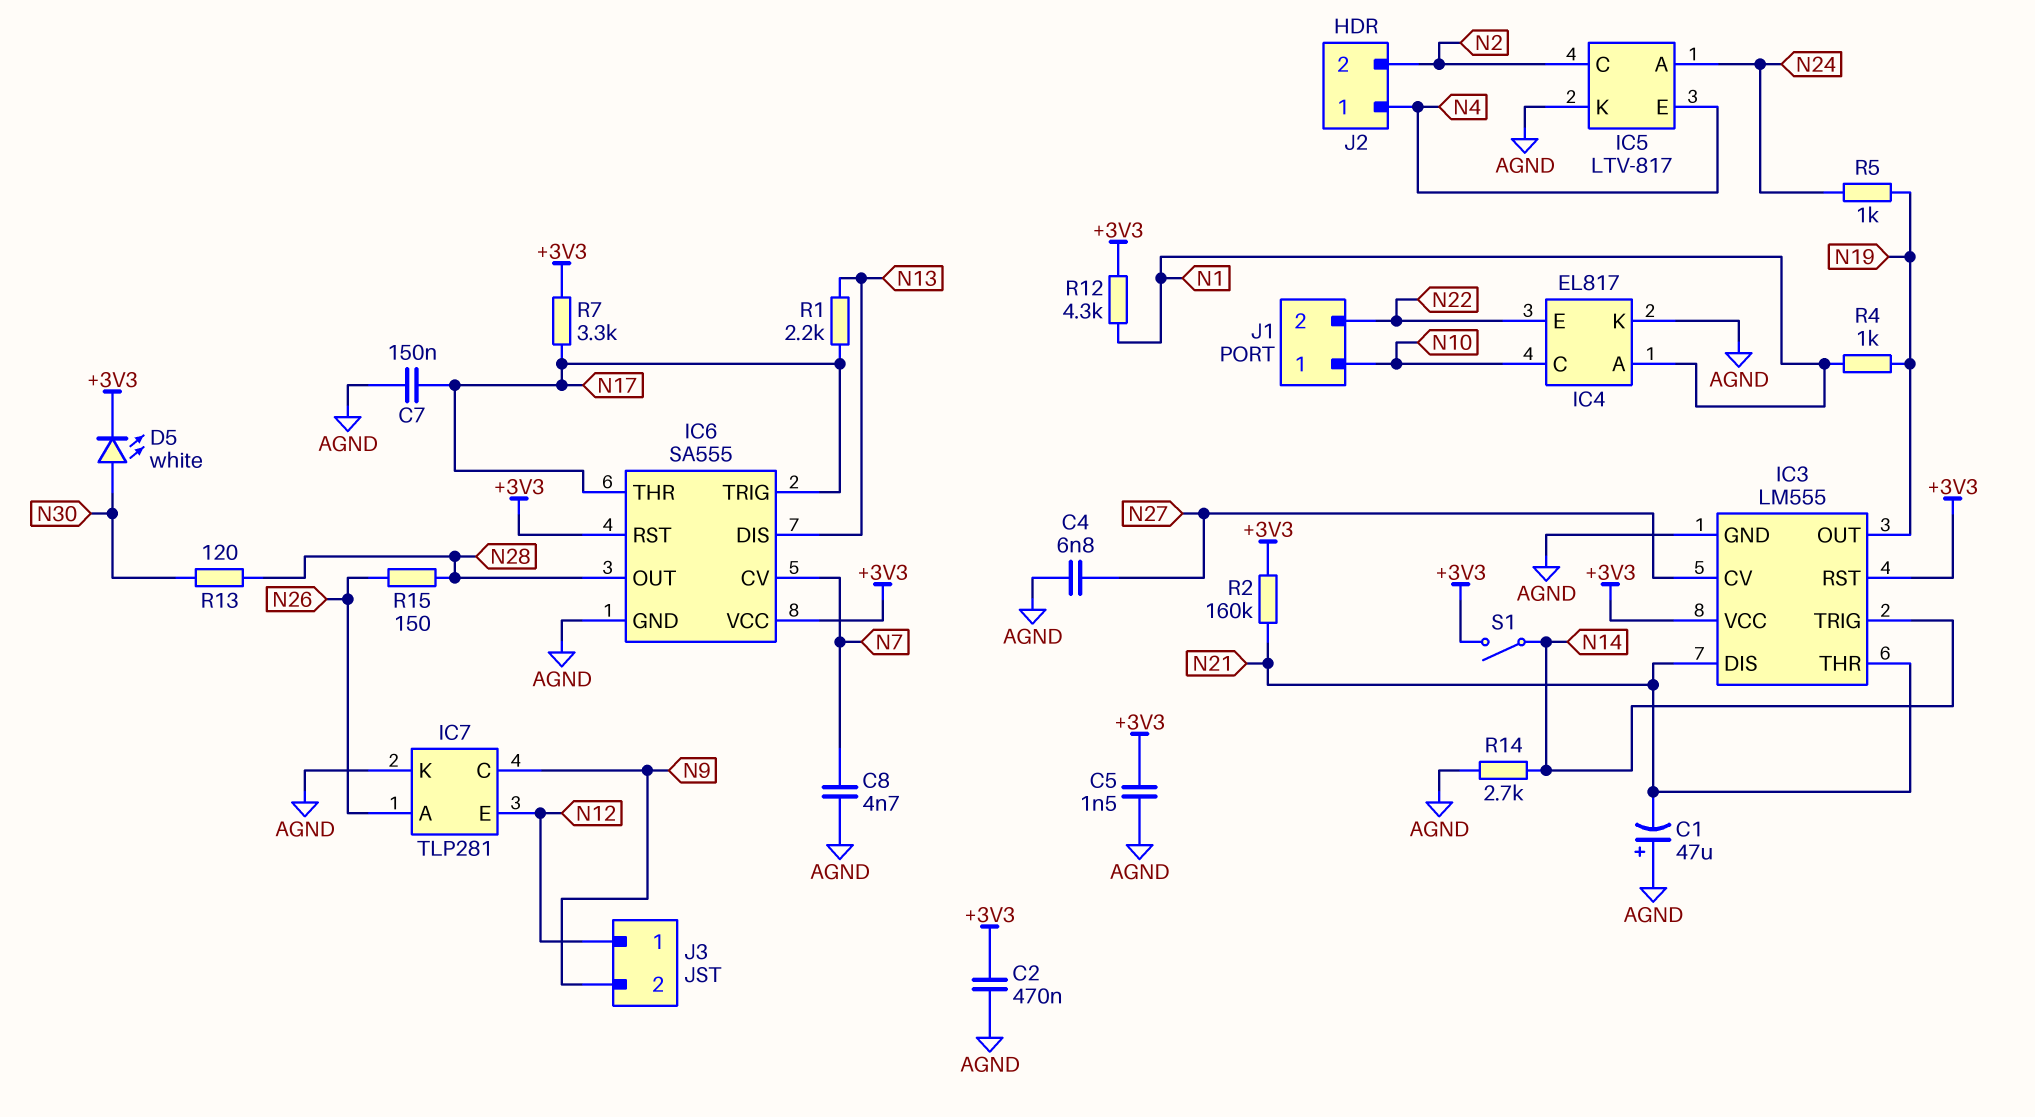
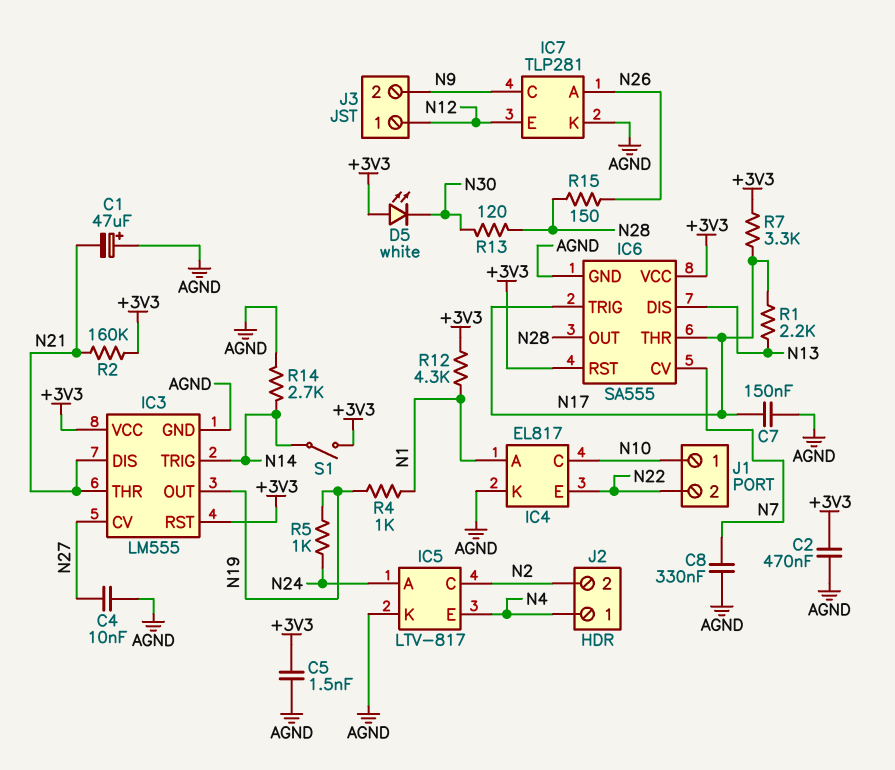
C4: 6.8nF (AGND, N27) -> 10nF (AGND, N27)
C8: 4.7nF (AGND, N7) -> 330nF (AGND, N7)
D5: LED white (A N30, K +3V3) -> LED white (A +3V3, K N30)

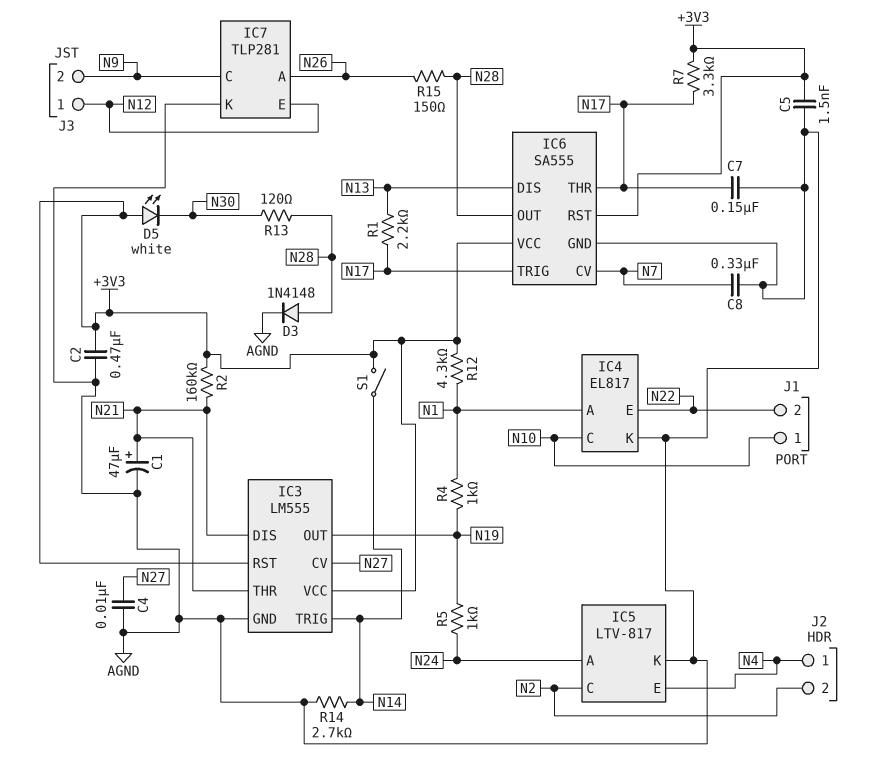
C1: 47uF (plus AGND, minus N21) -> 47uF (plus N21, minus AGND)
D3: none -> diode 1N4148 (A N28, K AGND)

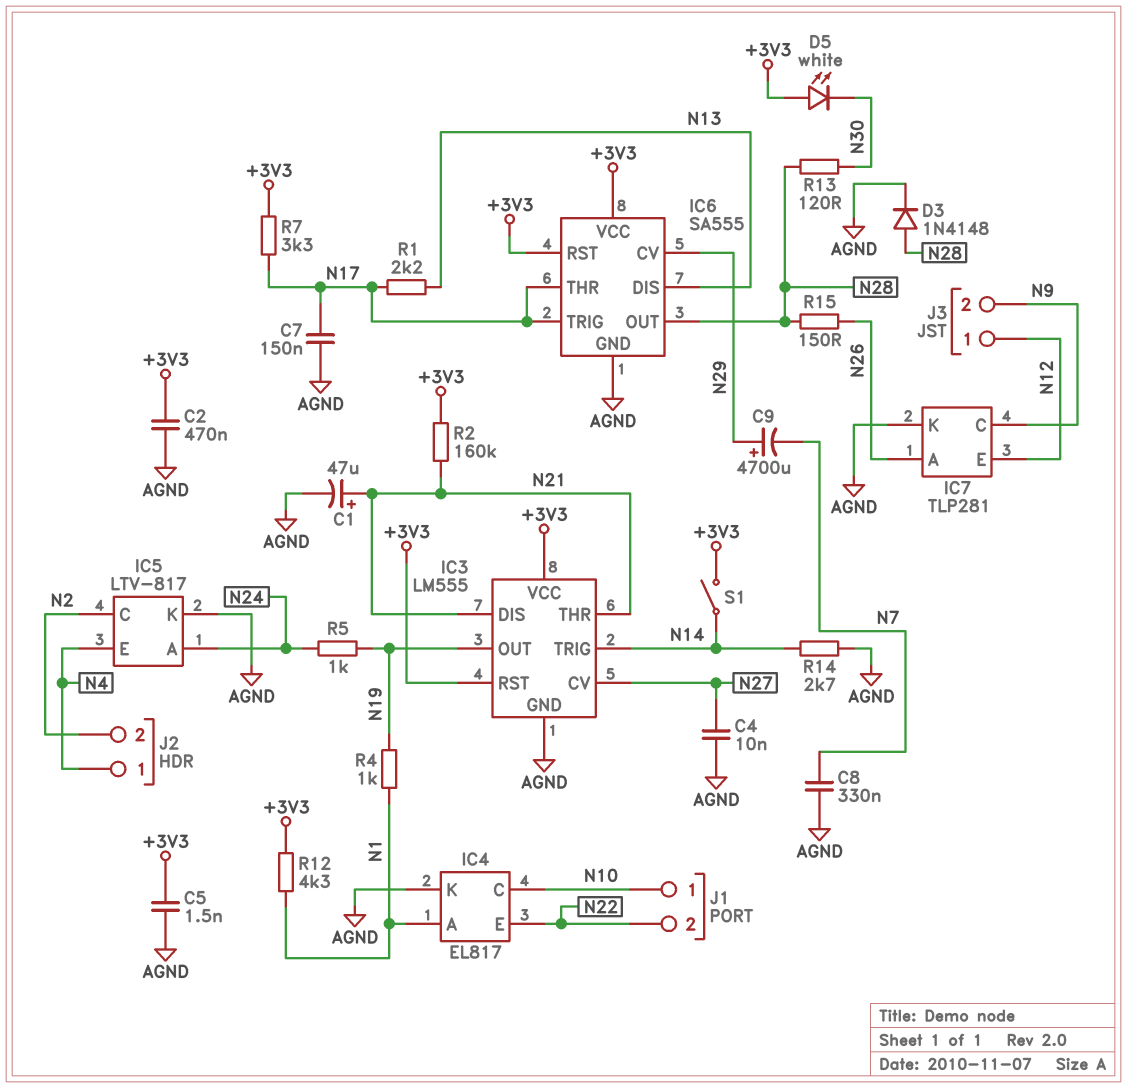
C9: none -> 4700uF (plus N29, minus N7)
IC6 pin CV: N7 -> N29

